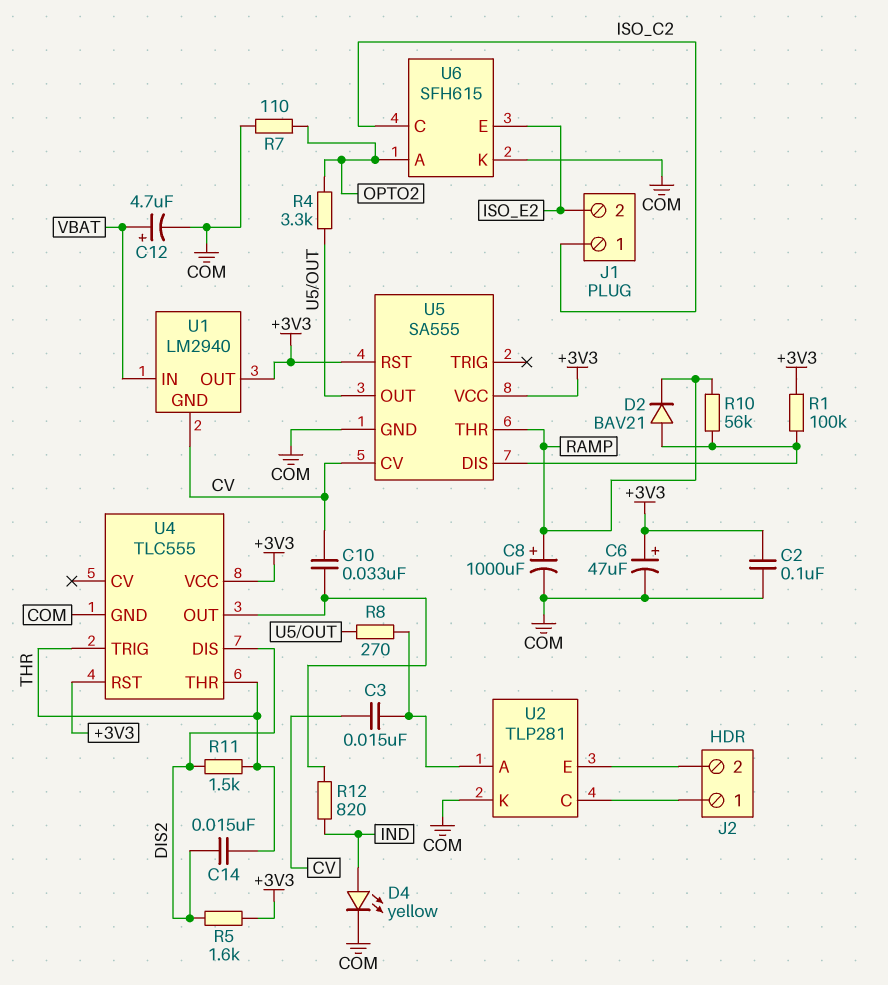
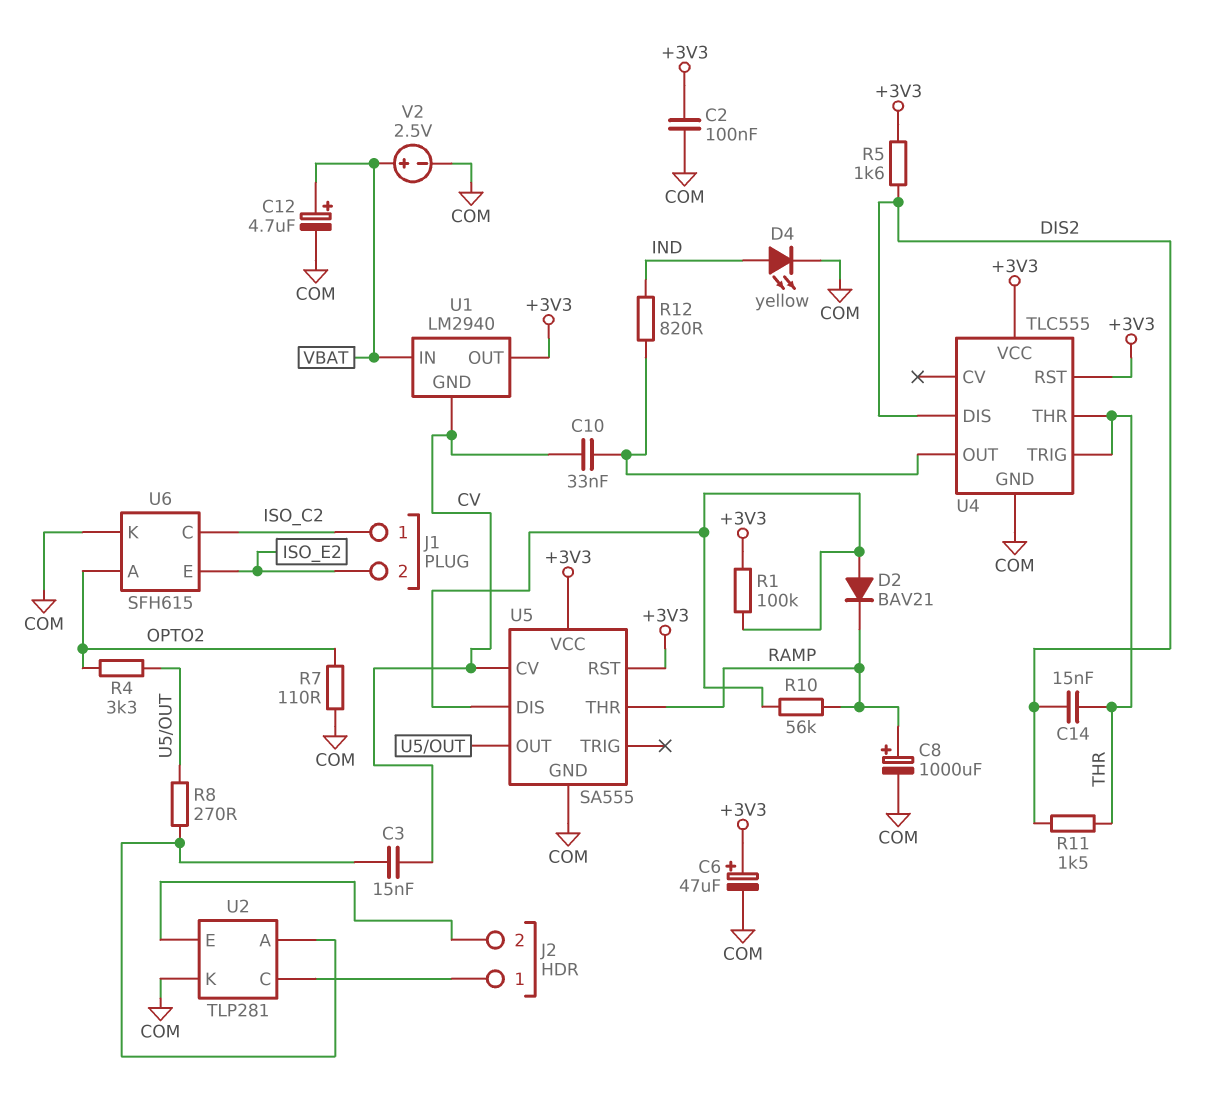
V2: none -> 2.5V (plus VBAT, minus COM)

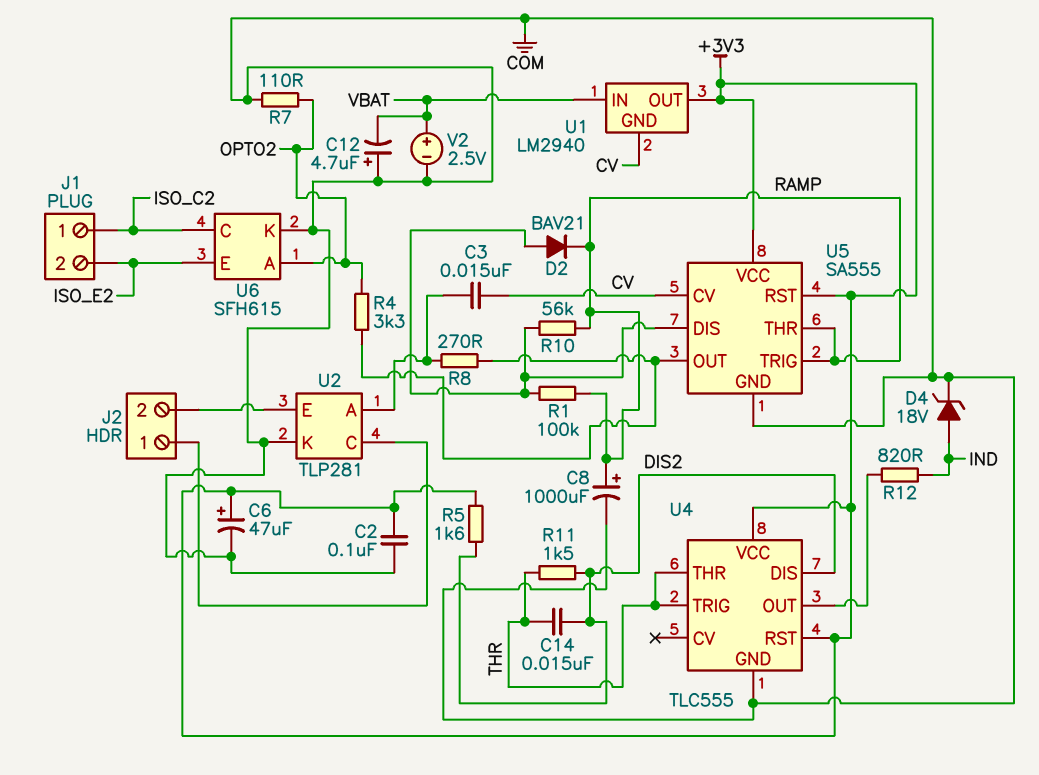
C10: 33nF (CV, U4/OUT) -> none
C12: 4.7uF (plus VBAT, minus COM) -> 4.7uF (plus COM, minus VBAT)
D4: LED yellow (A IND, K COM) -> zener 18V (A IND, K COM)
R1: 100k (+3V3, U5/DIS) -> 100k (RAMP, U5/DIS)
U5 pin TRIG: none -> RAMP

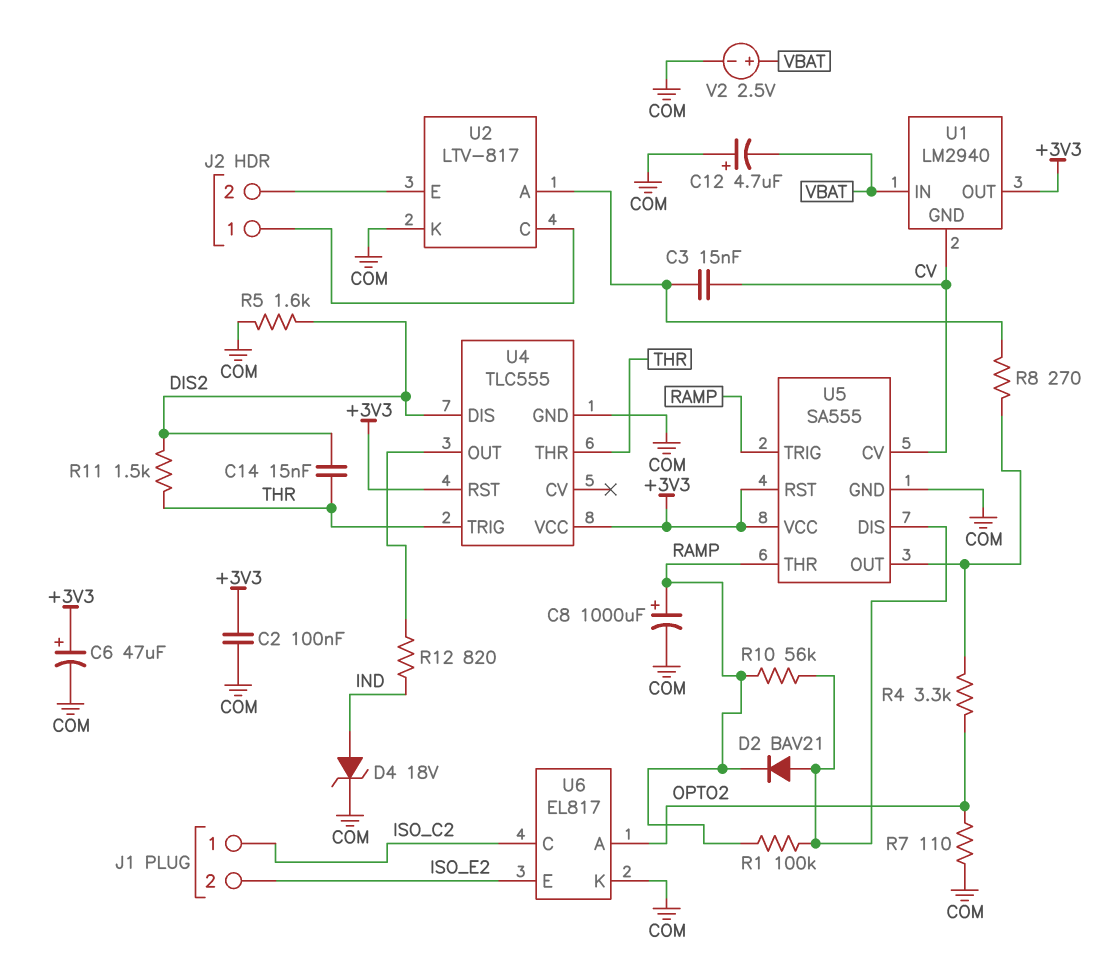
R5: 1.6k (+3V3, DIS2) -> 1.6k (COM, DIS2)
U2: TLP281 -> LTV-817
U6: SFH615 -> EL817

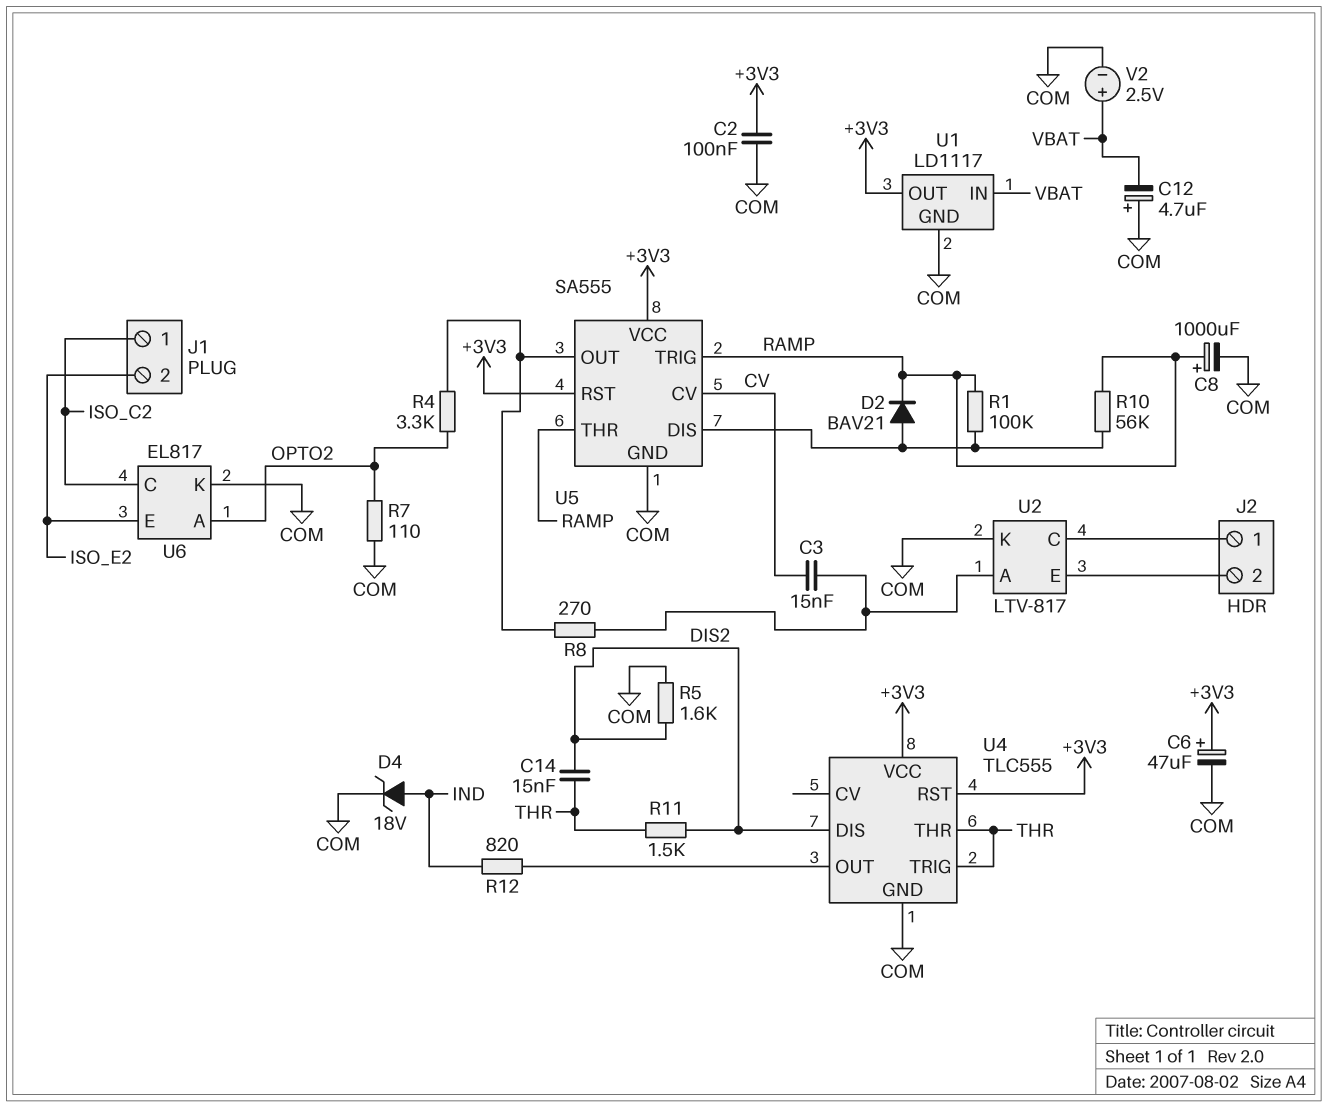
U1: LM2940 -> LD1117
U1 pin GND: CV -> COM

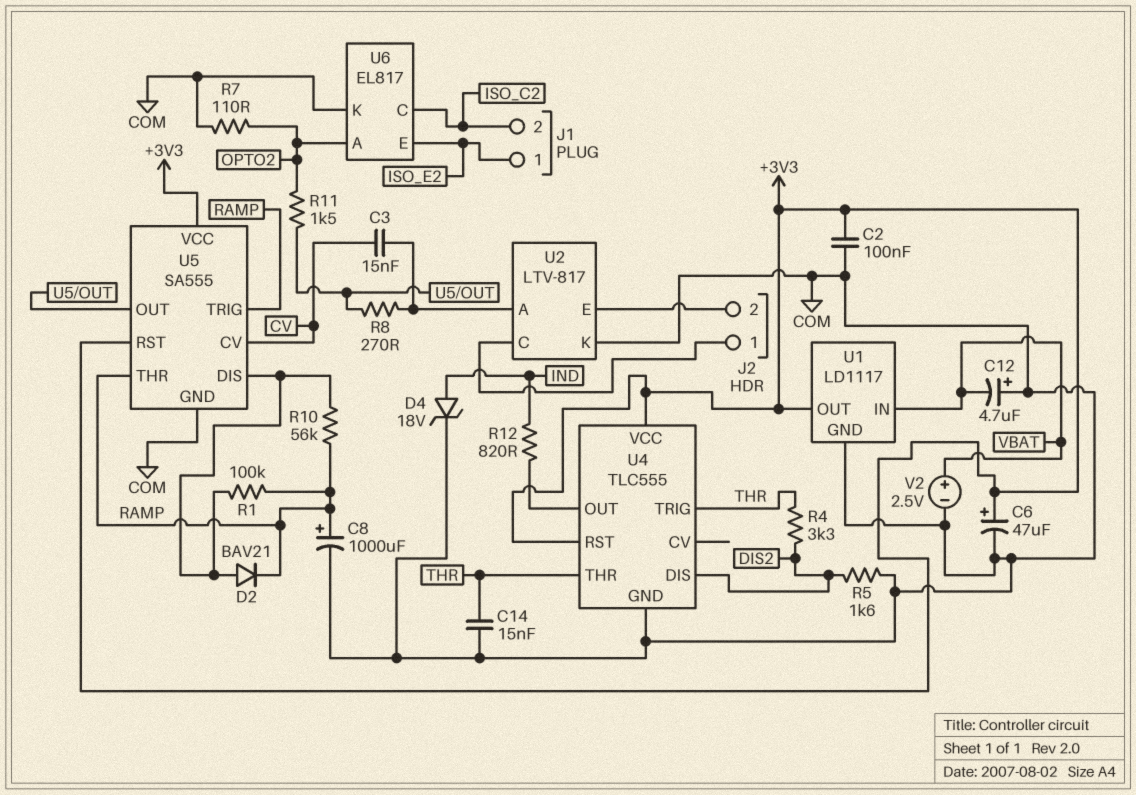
C14: 15nF (DIS2, THR) -> 15nF (COM, THR)
J1 pin 1: ISO_C2 -> ISO_E2
J1 pin 2: ISO_E2 -> ISO_C2
R4: 3.3k (OPTO2, U5/OUT) -> 3.3k (DIS2, THR)
R11: 1.5k (DIS2, THR) -> 1.5k (OPTO2, U5/OUT)

